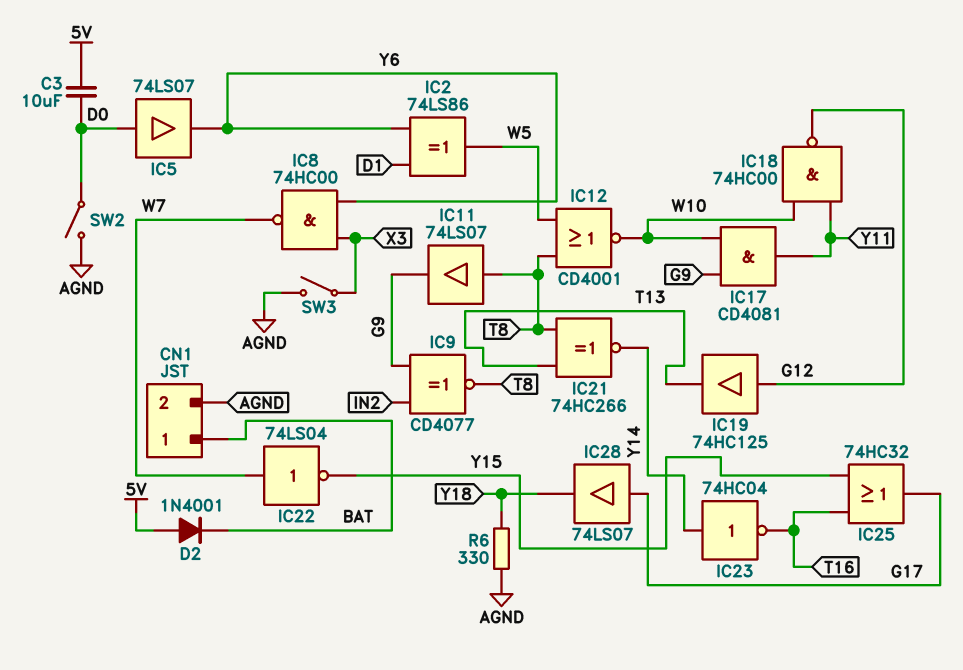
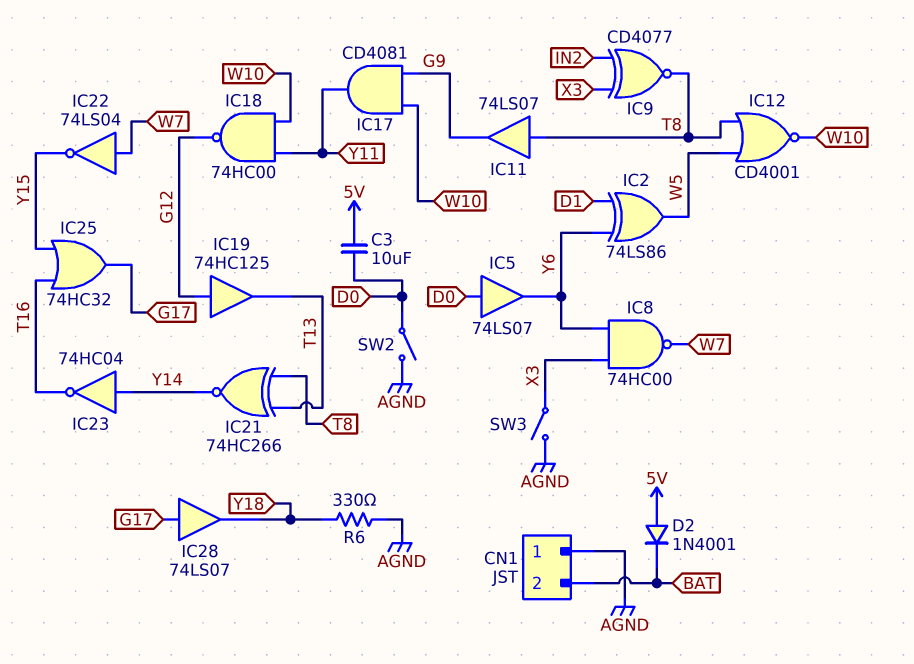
CN1 pin 1: BAT -> AGND
CN1 pin 2: AGND -> BAT
IC9: XNOR CD4077 (in G9, in IN2, out T8) -> XNOR CD4077 (in IN2, in X3, out T8)

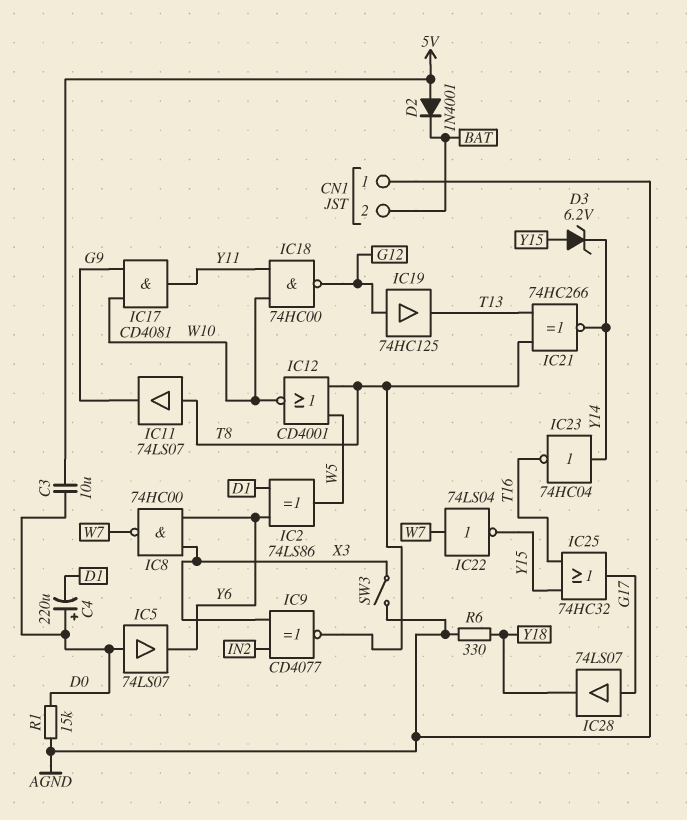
C4: none -> 220uF (plus D0, minus D1)
D3: none -> zener 6.2V (A Y15, K Y14)
R1: none -> 15k (AGND, D0)
SW2: switch (AGND, D0) -> none

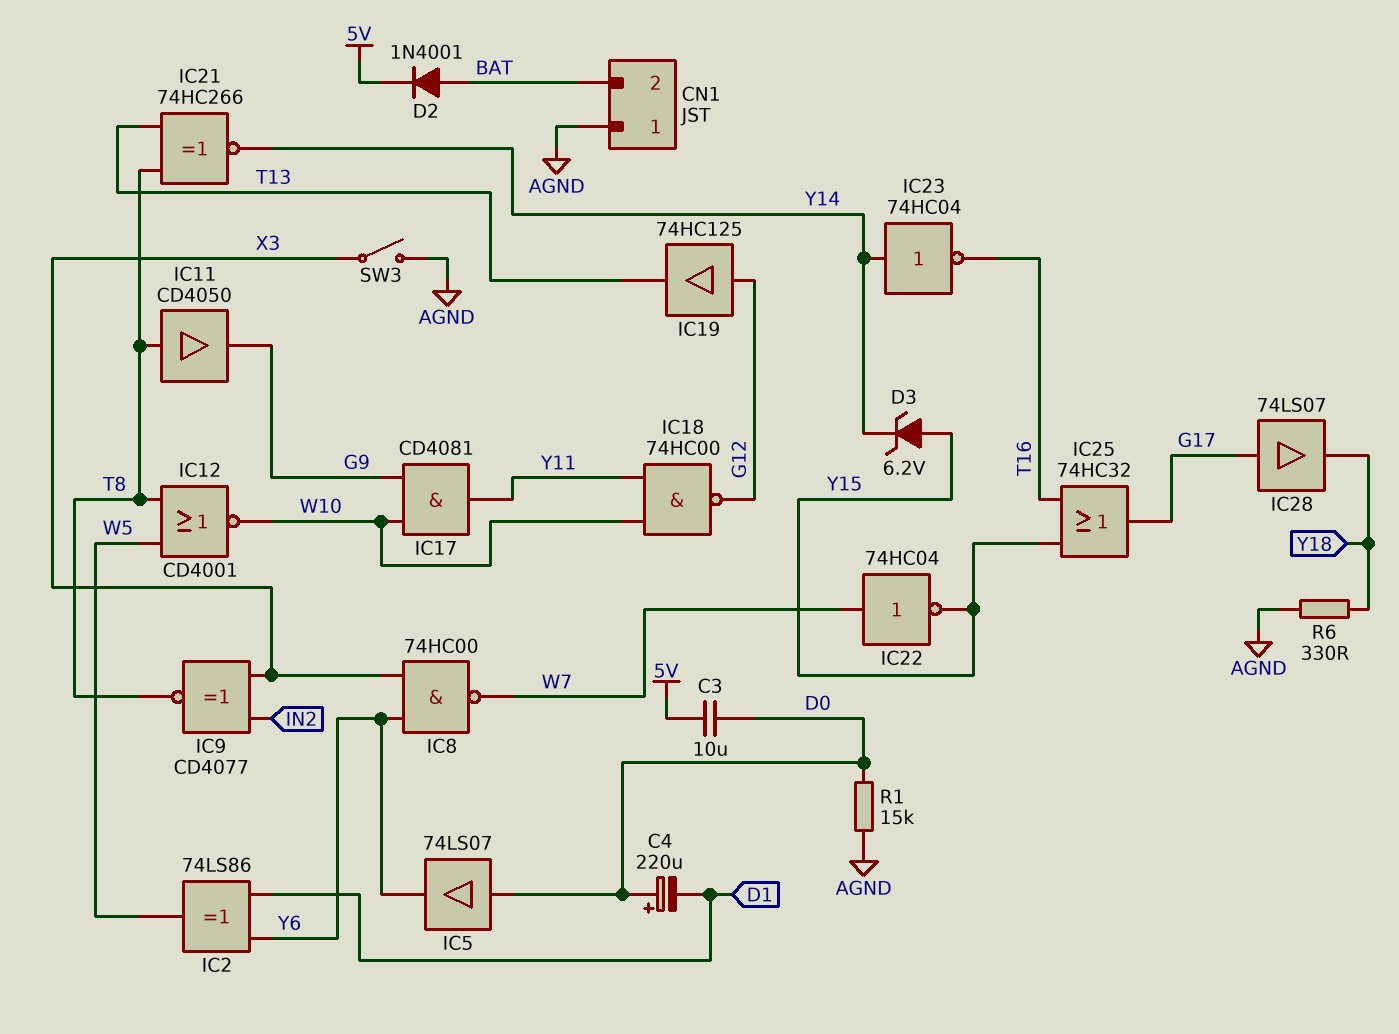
D2: diode 1N4001 (A 5V, K BAT) -> diode 1N4001 (A BAT, K 5V)
IC11: buffer 74LS07 (in T8, out G9) -> buffer CD4050 (in T8, out G9)
IC22: NOT 74LS04 (in W7, out Y15) -> NOT 74HC04 (in W7, out Y15)

